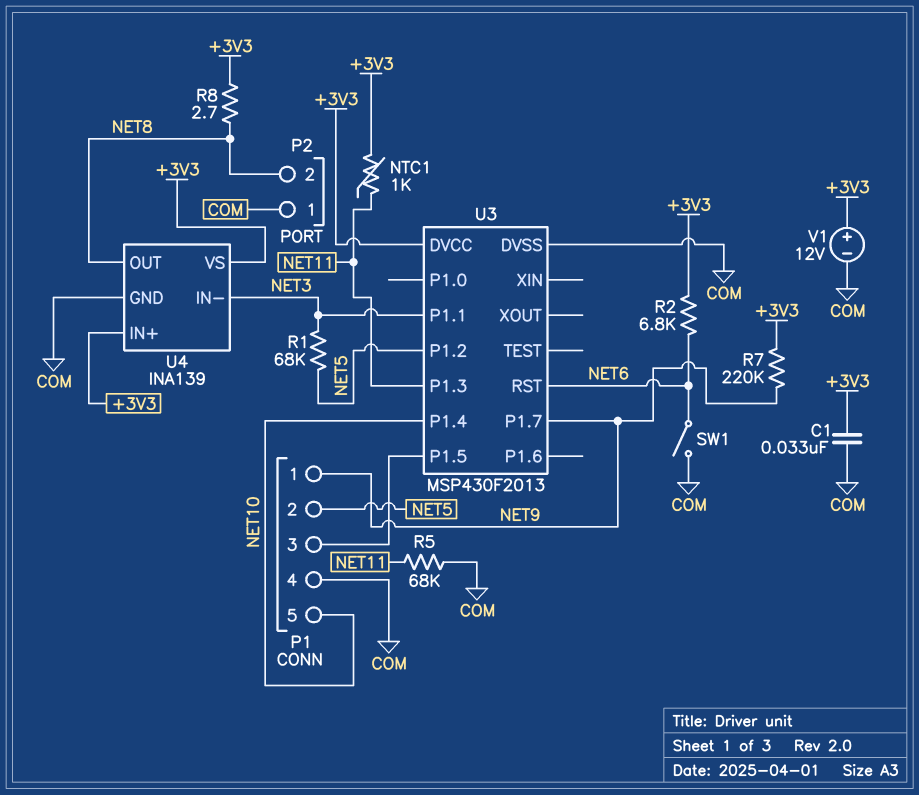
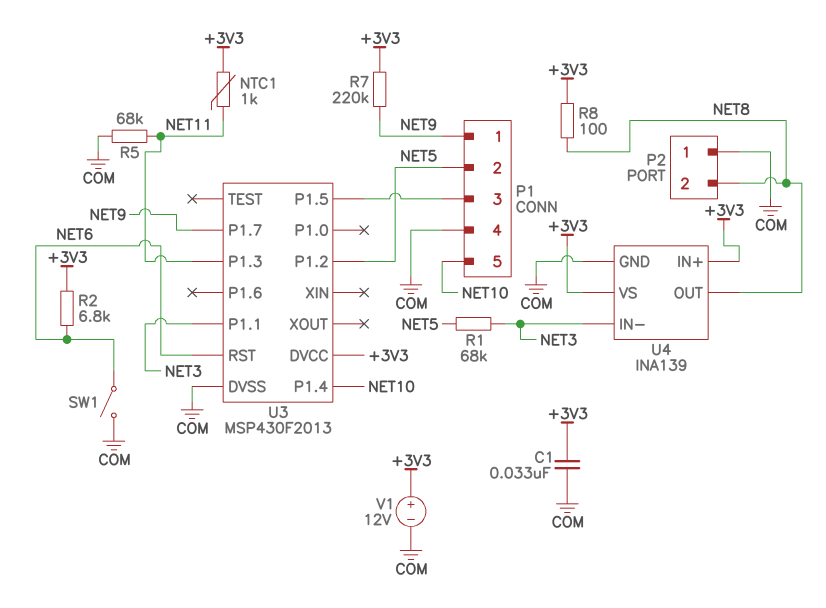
R8: 2.7 (+3V3, NET8) -> 100 (+3V3, NET8)

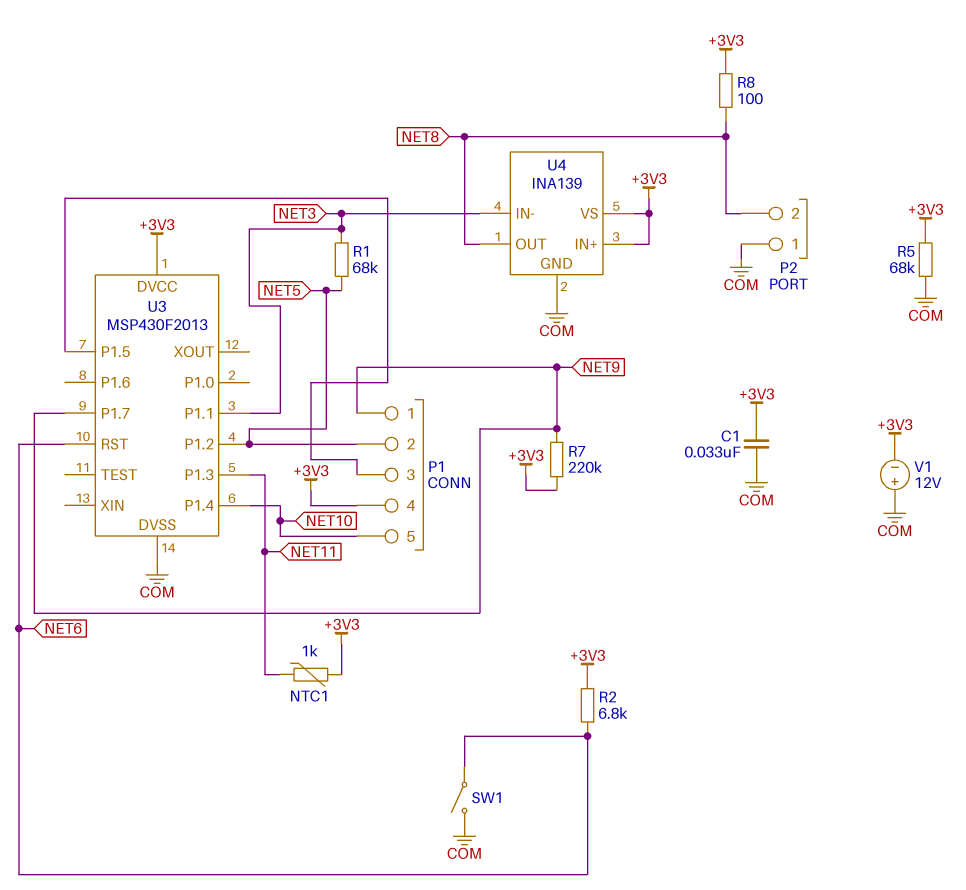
P1 pin 4: COM -> +3V3
R5: 68k (COM, NET11) -> 68k (+3V3, COM)
V1: 12V (plus +3V3, minus COM) -> 12V (plus COM, minus +3V3)

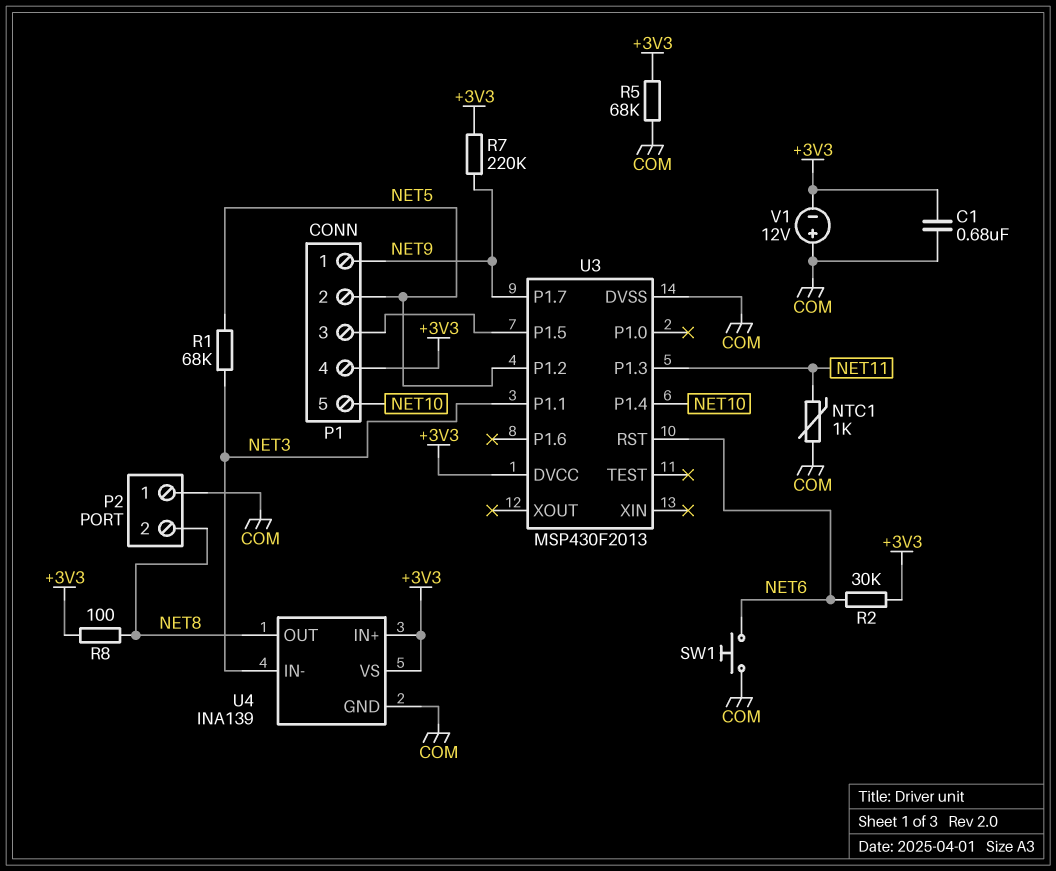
C1: 33nF (+3V3, COM) -> 680nF (+3V3, COM)
NTC1: 1k (+3V3, NET11) -> 1k (COM, NET11)
R2: 6.8k (+3V3, NET6) -> 30k (+3V3, NET6)
SW1: switch (COM, NET6) -> button (COM, NET6)

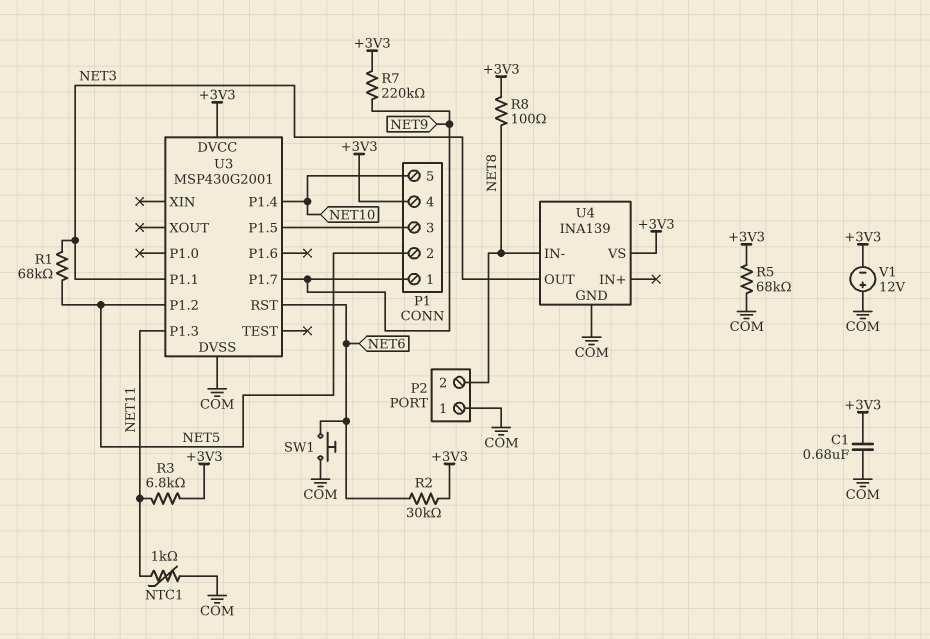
R3: none -> 6.8k (+3V3, NET11)
U3: MSP430F2013 -> MSP430G2001
U4 pin IN+: +3V3 -> none
U4 pin IN-: NET3 -> NET8
U4 pin OUT: NET8 -> NET3

